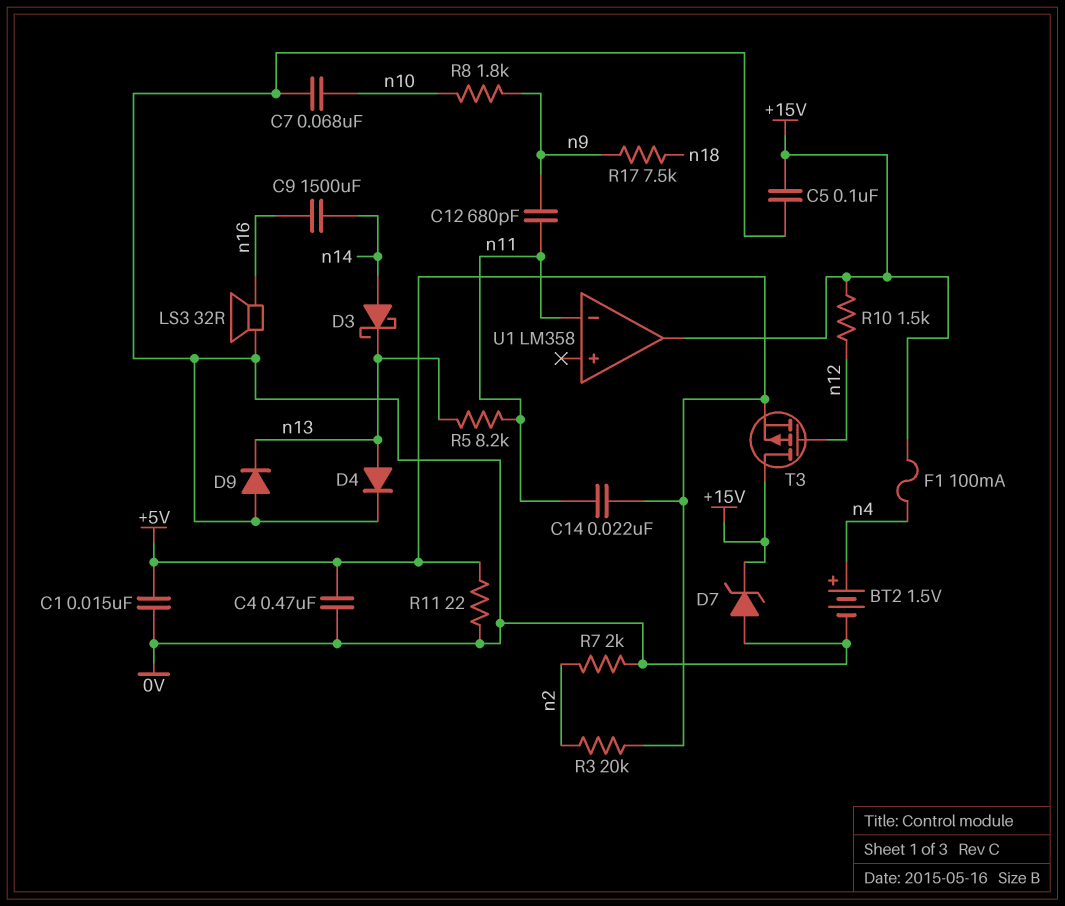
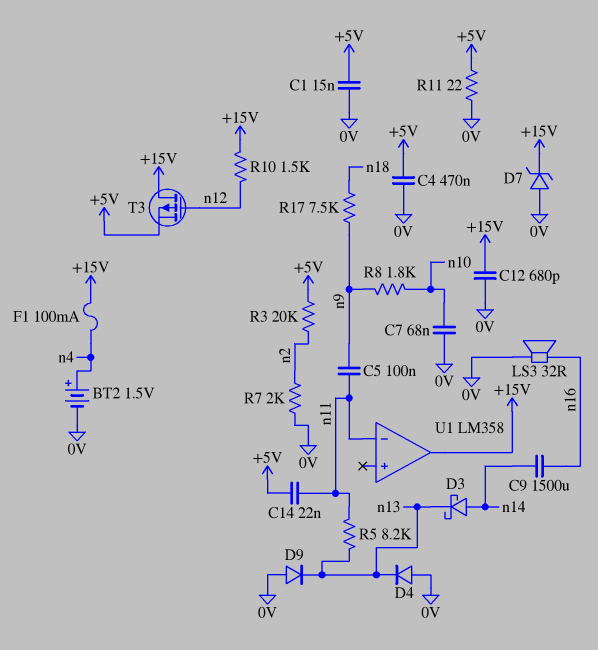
C5: 100nF (+15V, 0V) -> 100nF (n9, n11)
C12: 680pF (n9, n11) -> 680pF (+15V, 0V)
D4: diode (A n13, K 0V) -> diode (A 0V, K n13)

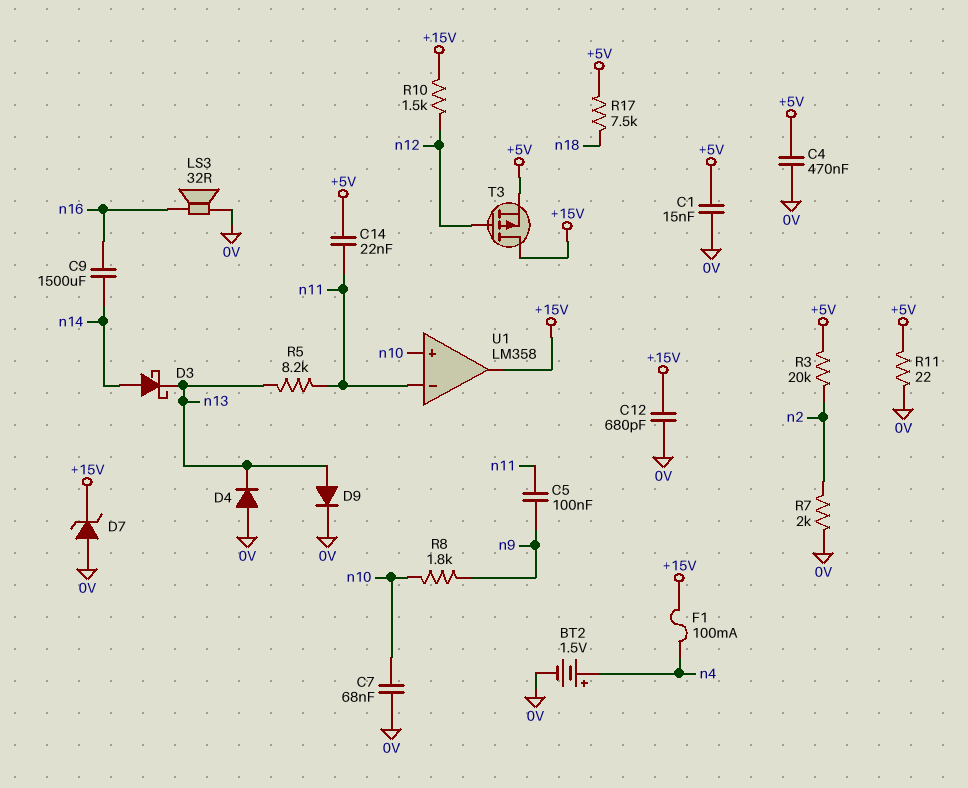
D9: diode (A 0V, K n13) -> diode (A n13, K 0V)
R17: 7.5k (n9, n18) -> 7.5k (+5V, n18)
U1 pin in+: none -> n10

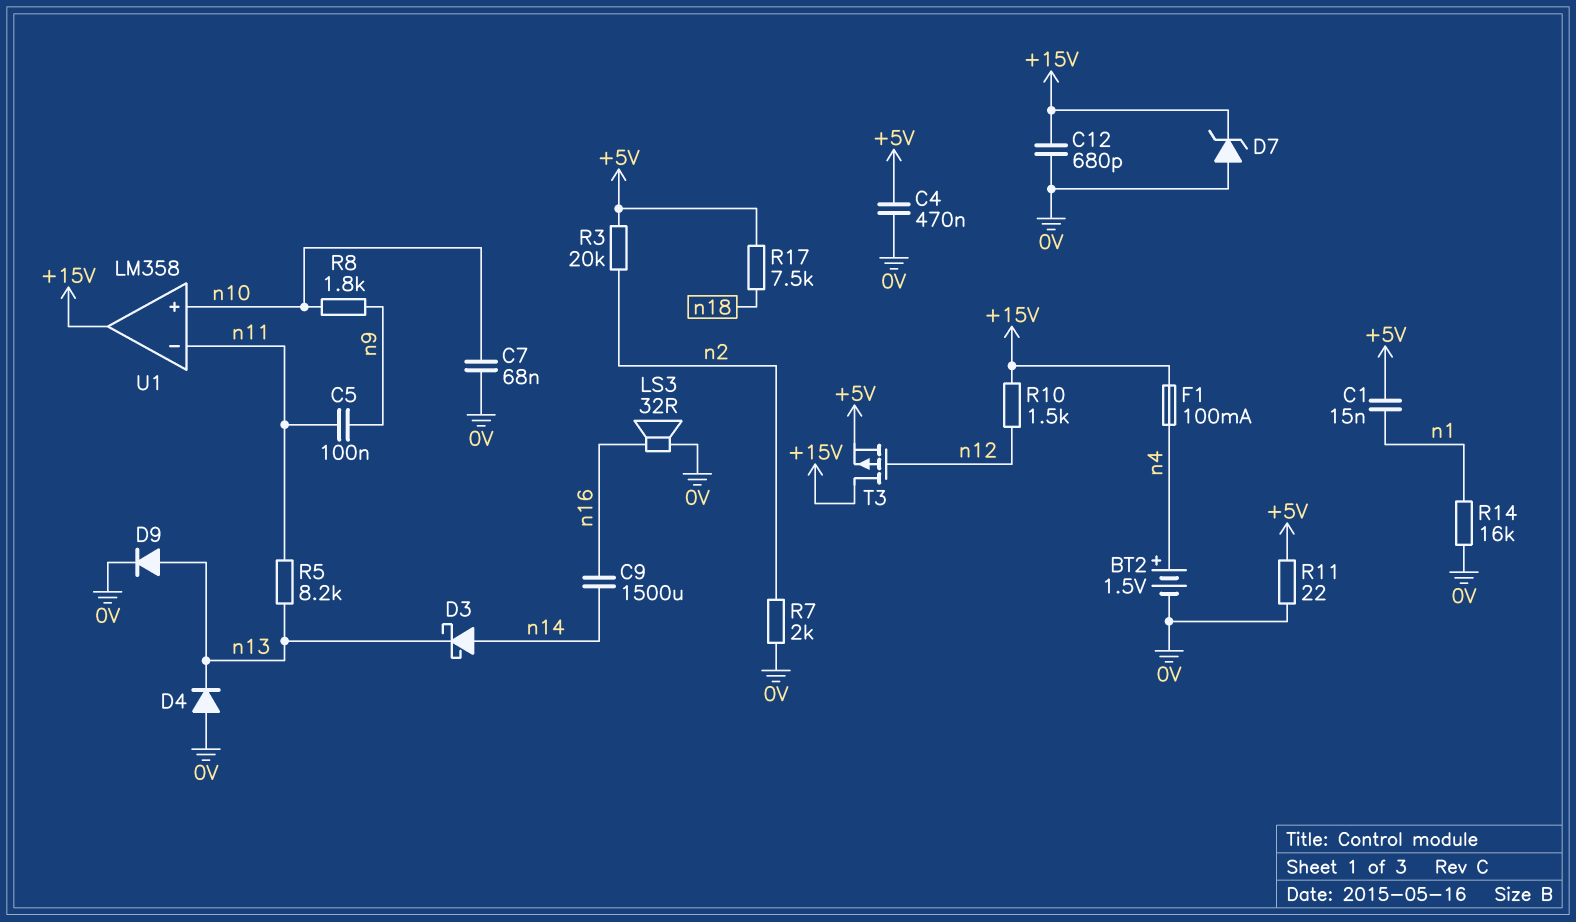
C1: 15nF (+5V, 0V) -> 15nF (+5V, n1)
C14: 22nF (+5V, n11) -> none
R14: none -> 16k (0V, n1)

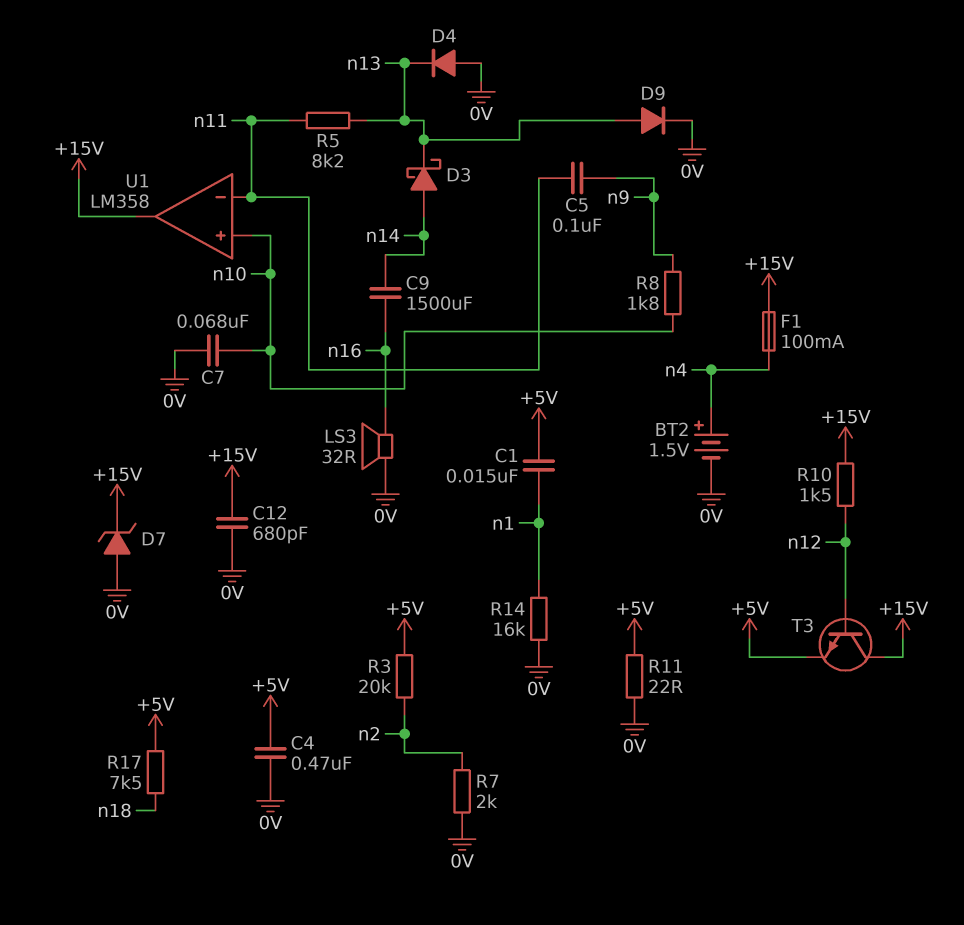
T3: PMOS (G n12, D +15V, S +5V) -> NPN (B n12, C +15V, E +5V)

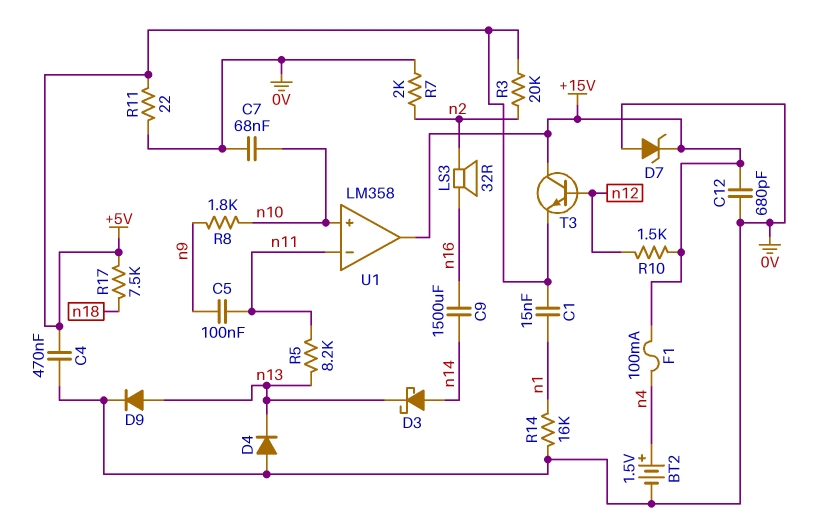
LS3: speaker 32R (0V, n16) -> speaker 32R (n2, n16)

